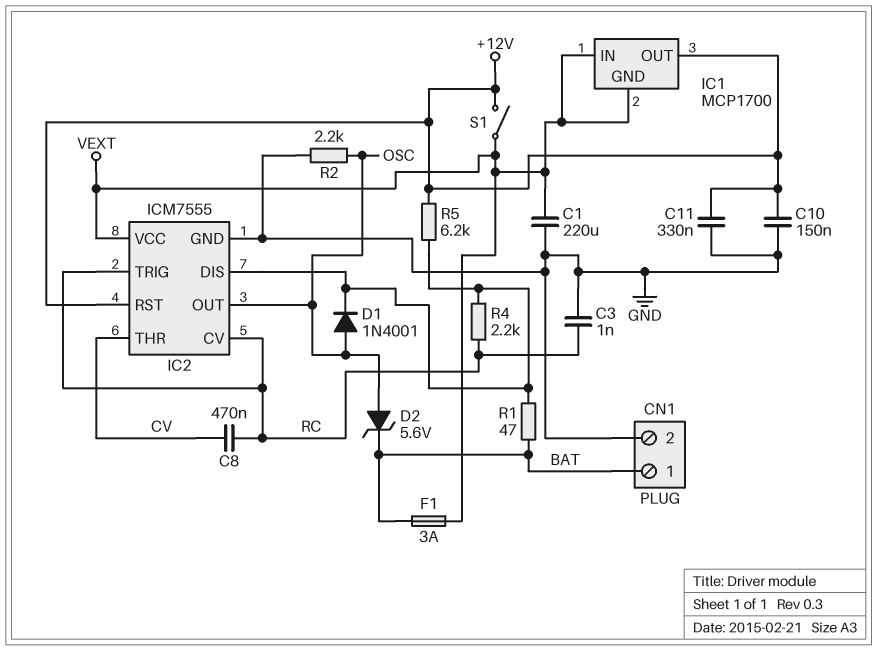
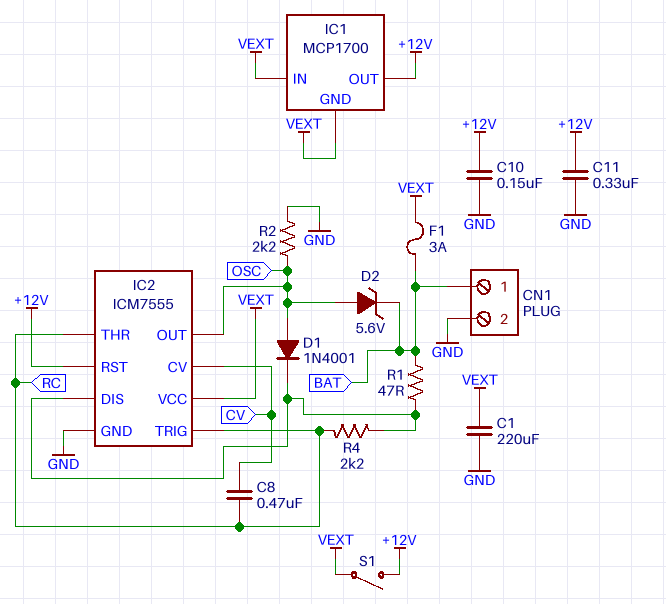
C3: 1nF (GND, RC) -> none
IC2 pin CV: RC -> CV
IC2 pin THR: CV -> RC
R5: 6.2k (+12V, IC2/DIS) -> none

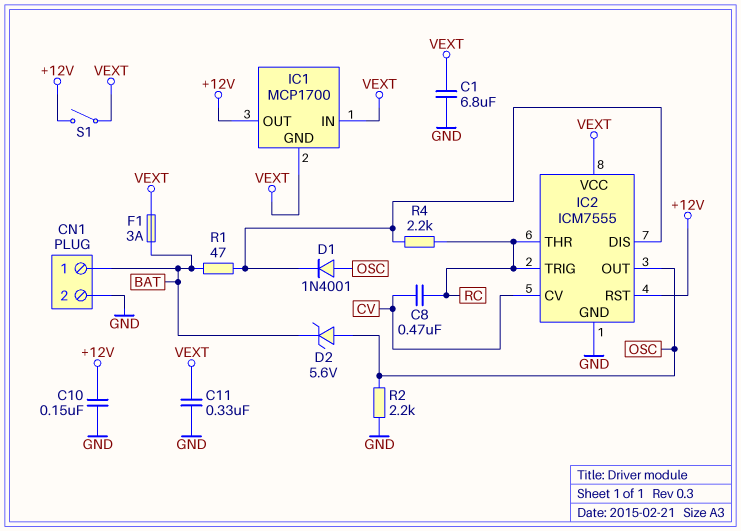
C1: 220uF (GND, VEXT) -> 6.8uF (GND, VEXT)
C11: 330nF (+12V, GND) -> 330nF (GND, VEXT)

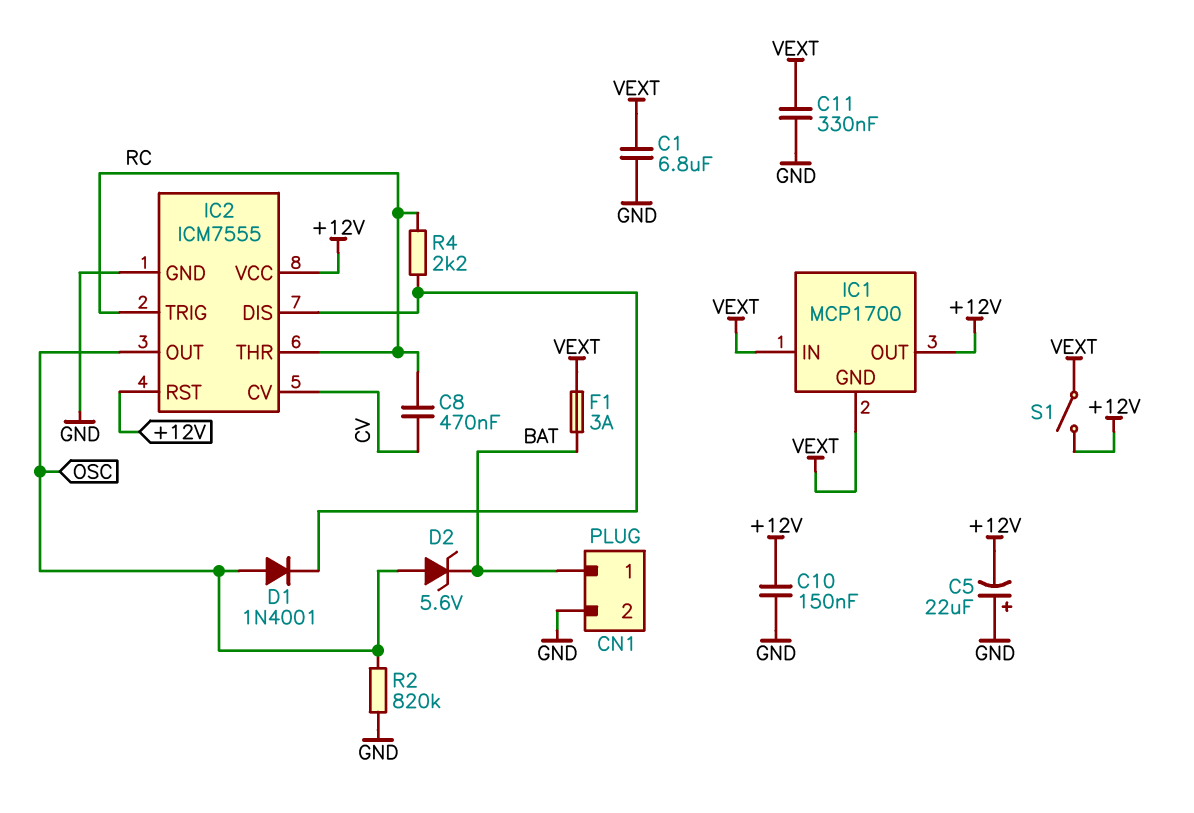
C5: none -> 22uF (plus GND, minus +12V)
IC2 pin VCC: VEXT -> +12V
R1: 47 (BAT, IC2/DIS) -> none
R2: 2.2k (GND, OSC) -> 820k (GND, OSC)

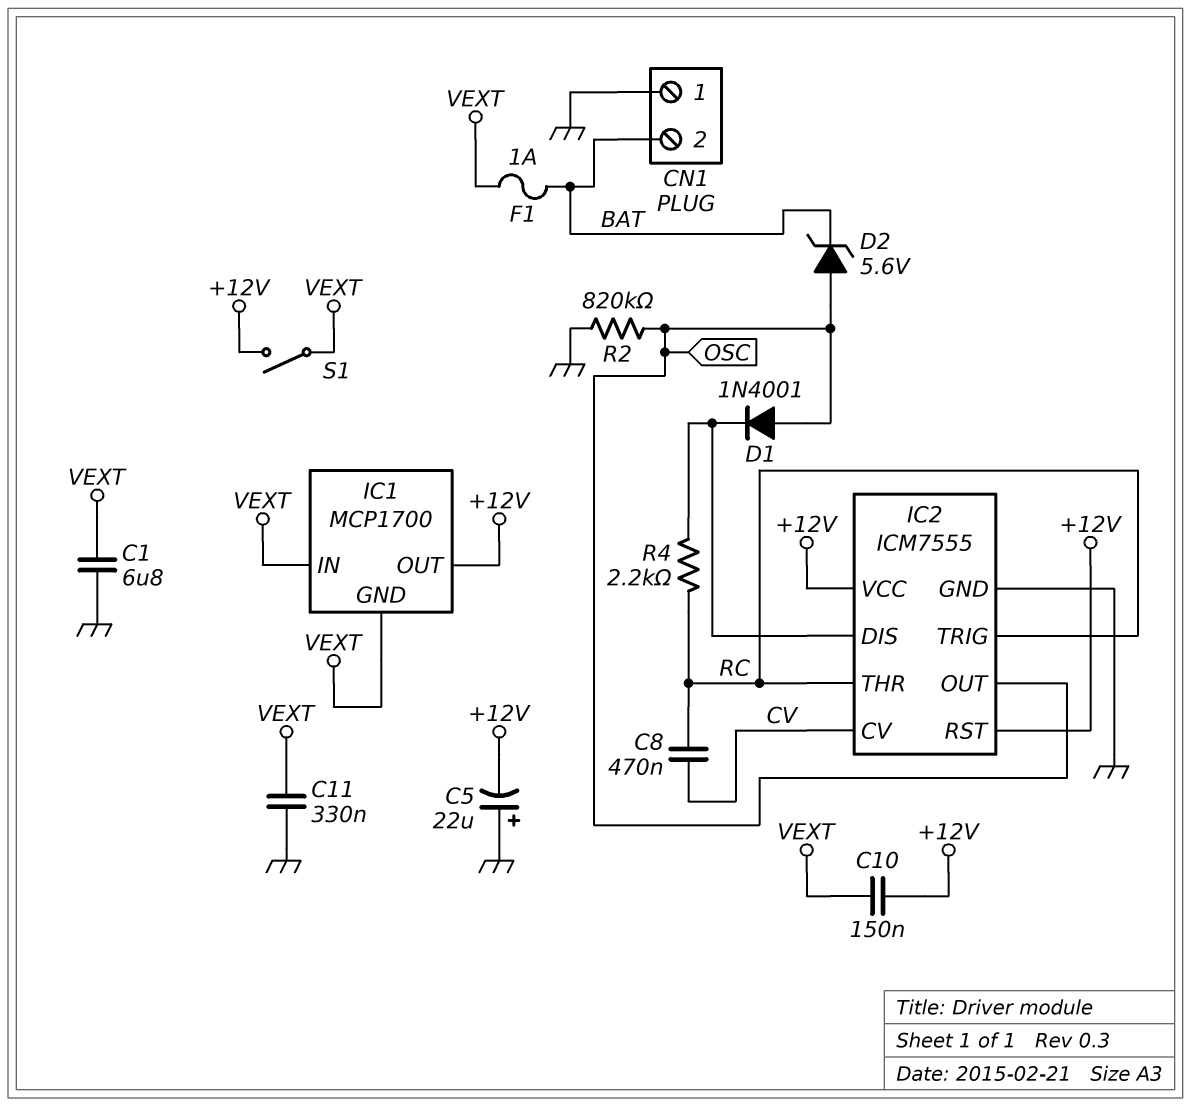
C10: 150nF (+12V, GND) -> 150nF (+12V, VEXT)
CN1 pin 1: BAT -> GND
CN1 pin 2: GND -> BAT
F1: 3A (BAT, VEXT) -> 1A (BAT, VEXT)

